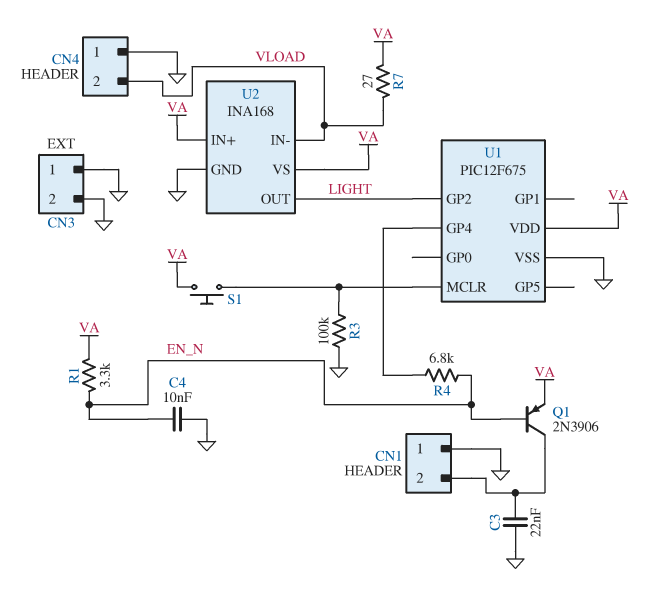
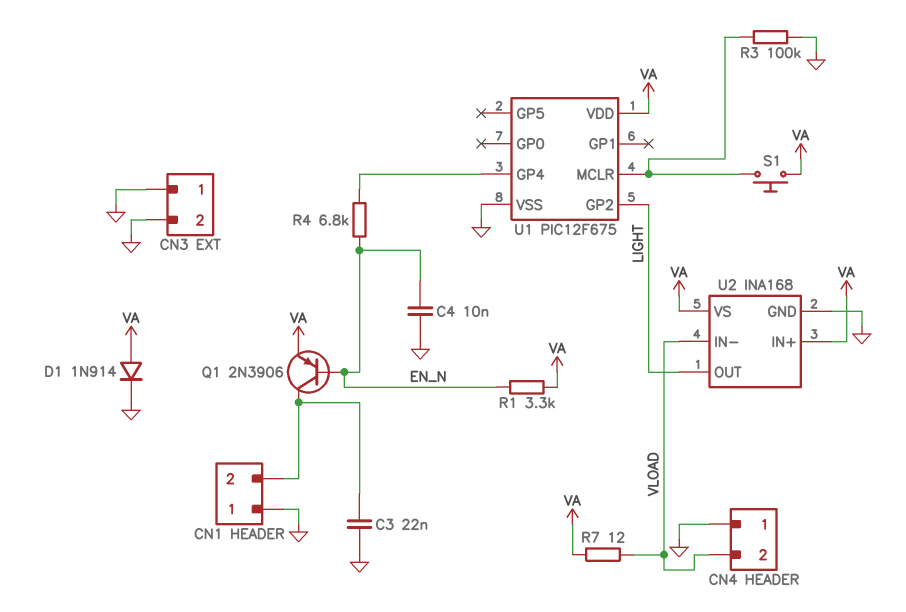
D1: none -> diode 1N914 (A VA, K GND)
R7: 27 (VA, VLOAD) -> 12 (VA, VLOAD)

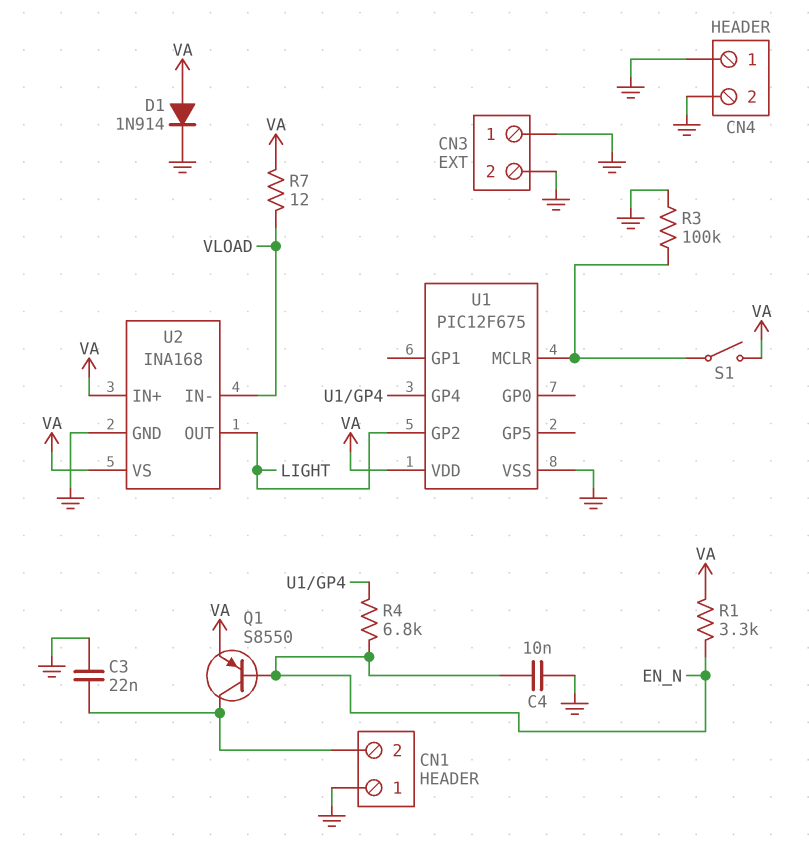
CN4 pin 2: VLOAD -> GND
Q1: PNP 2N3906 (B EN_N, C CN1/2, E VA) -> PNP S8550 (B EN_N, C CN1/2, E VA)
S1: button (U1/MCLR, VA) -> switch (U1/MCLR, VA)

